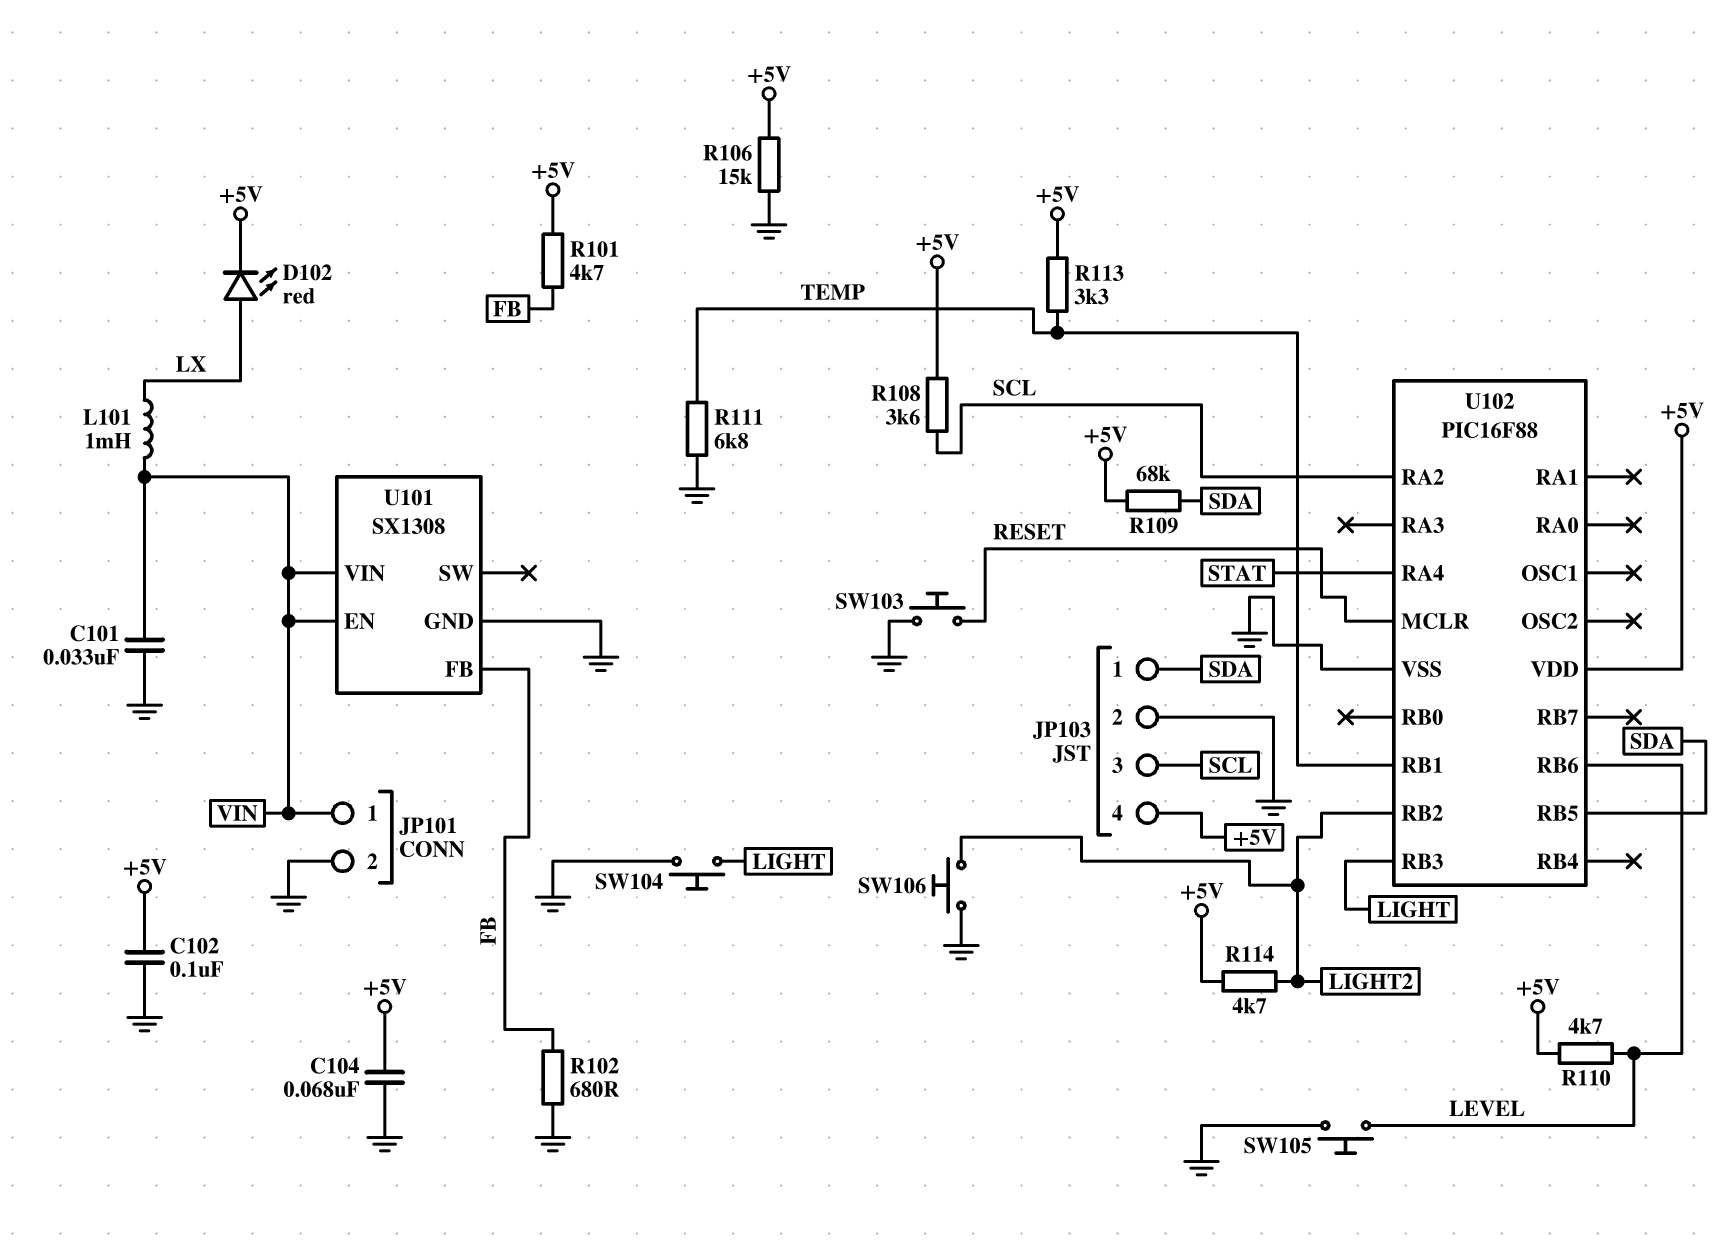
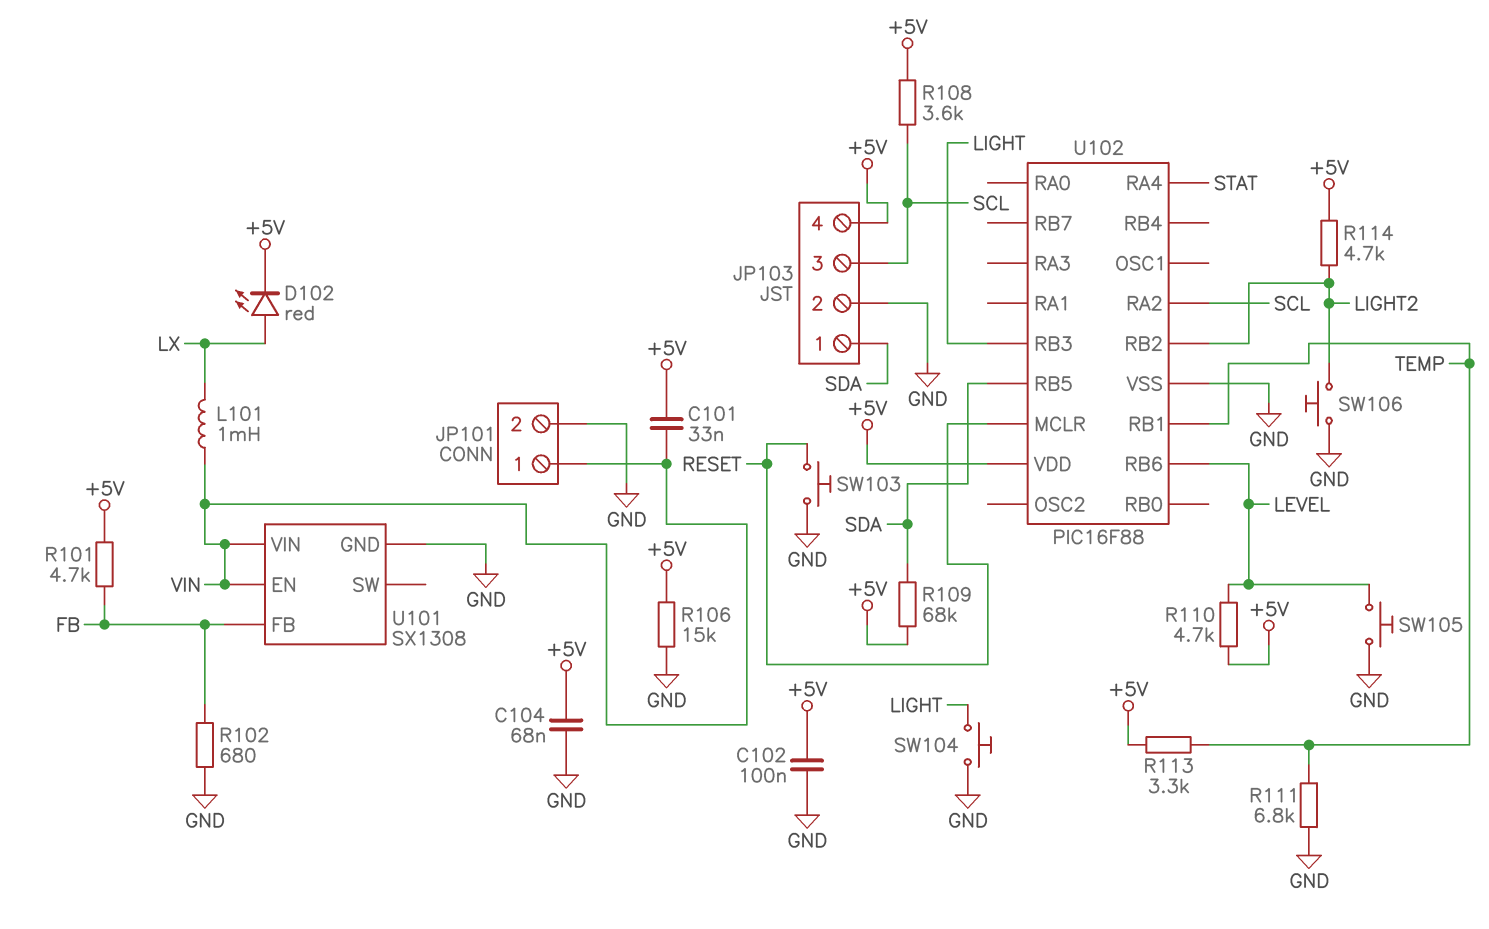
C101: 33nF (GND, VIN) -> 33nF (+5V, VIN)

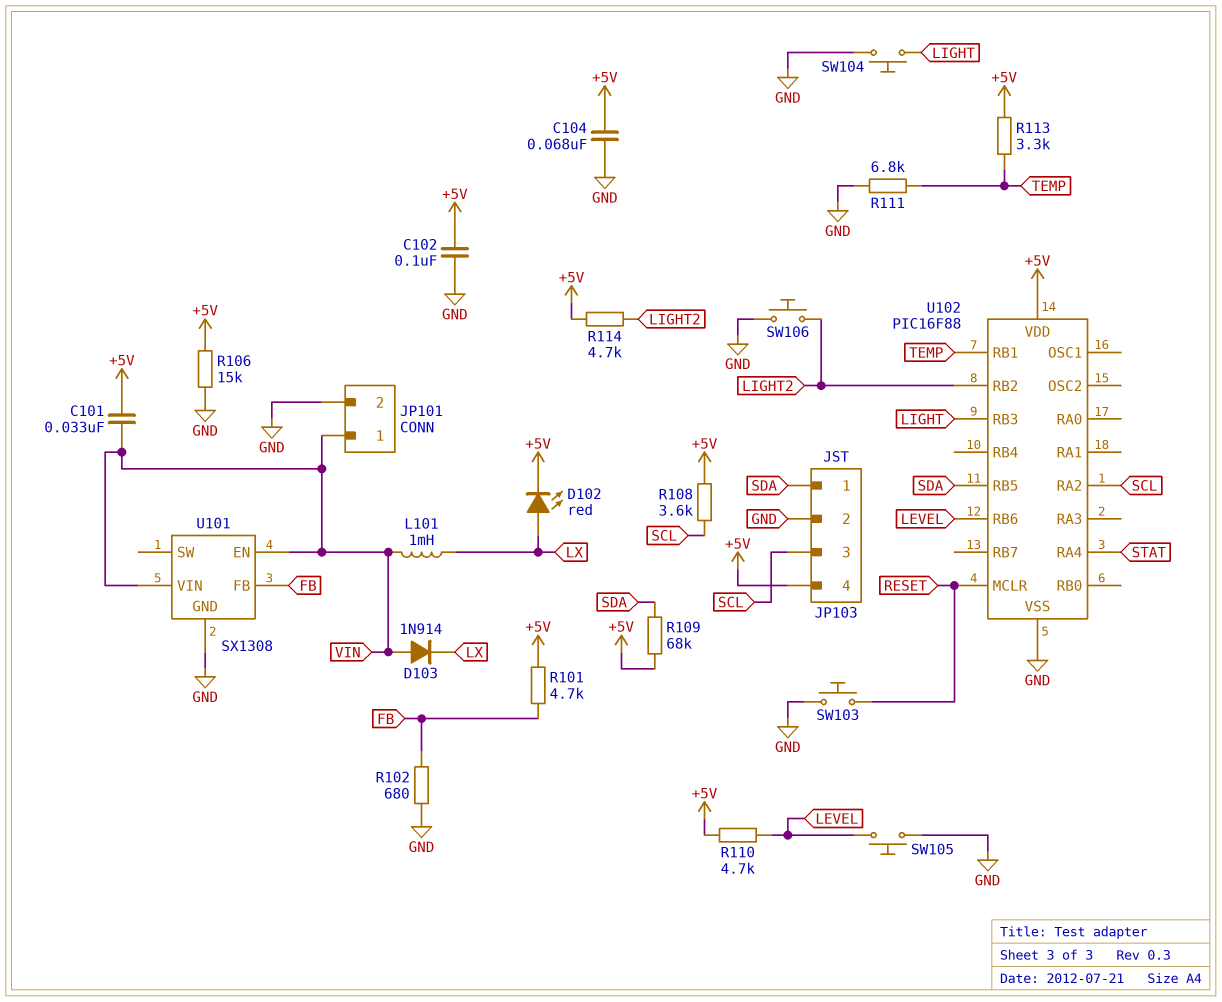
D103: none -> diode 1N914 (A VIN, K LX)

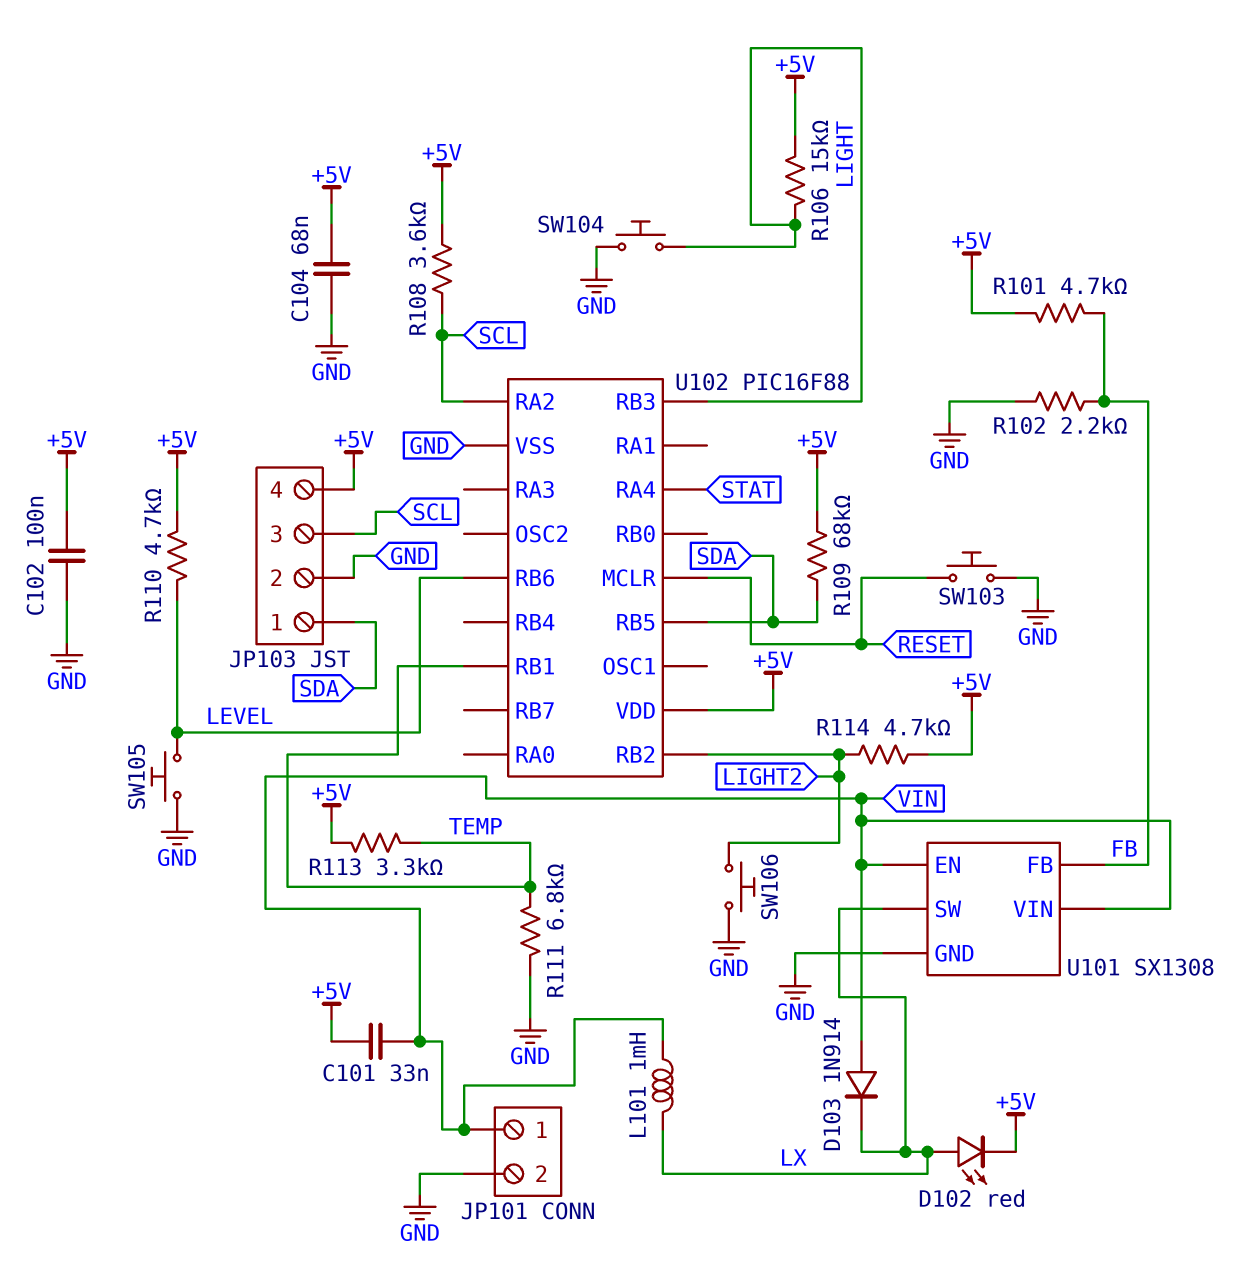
R102: 680 (FB, GND) -> 2.2k (FB, GND)
R106: 15k (+5V, GND) -> 15k (+5V, LIGHT)
U101 pin SW: none -> LX

